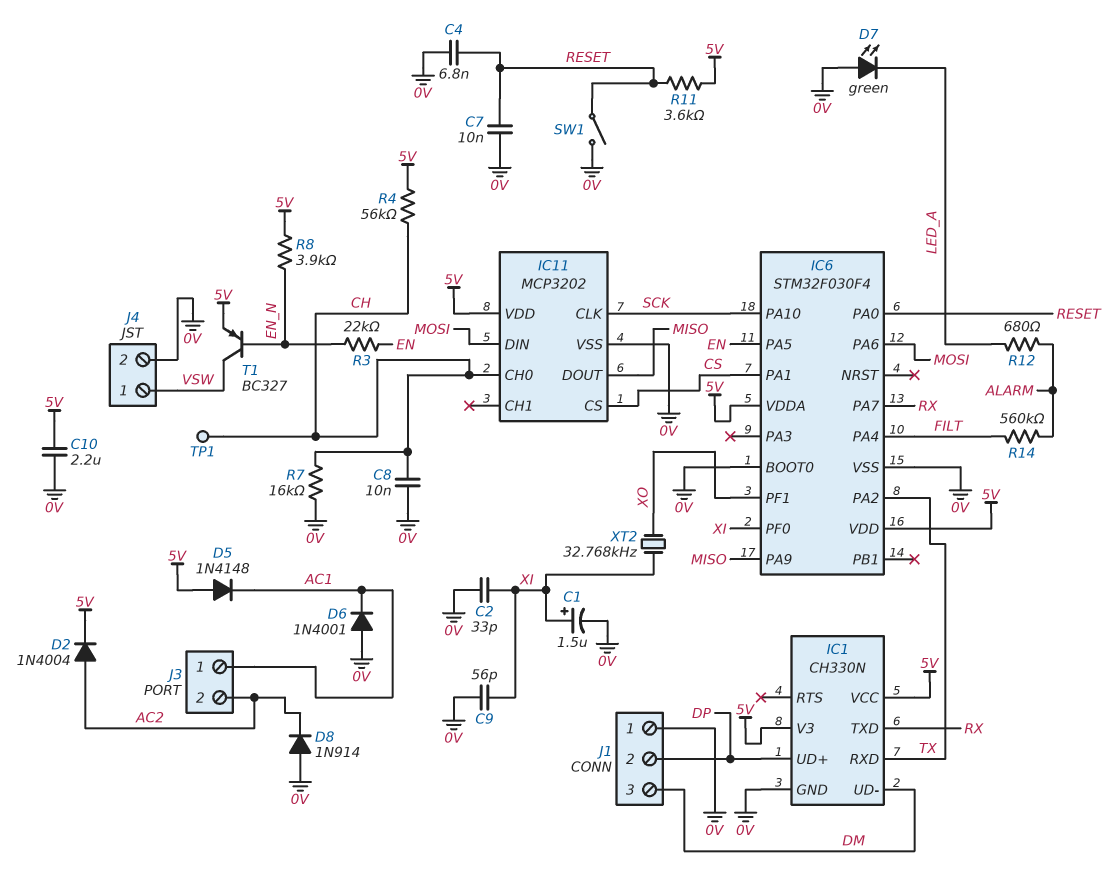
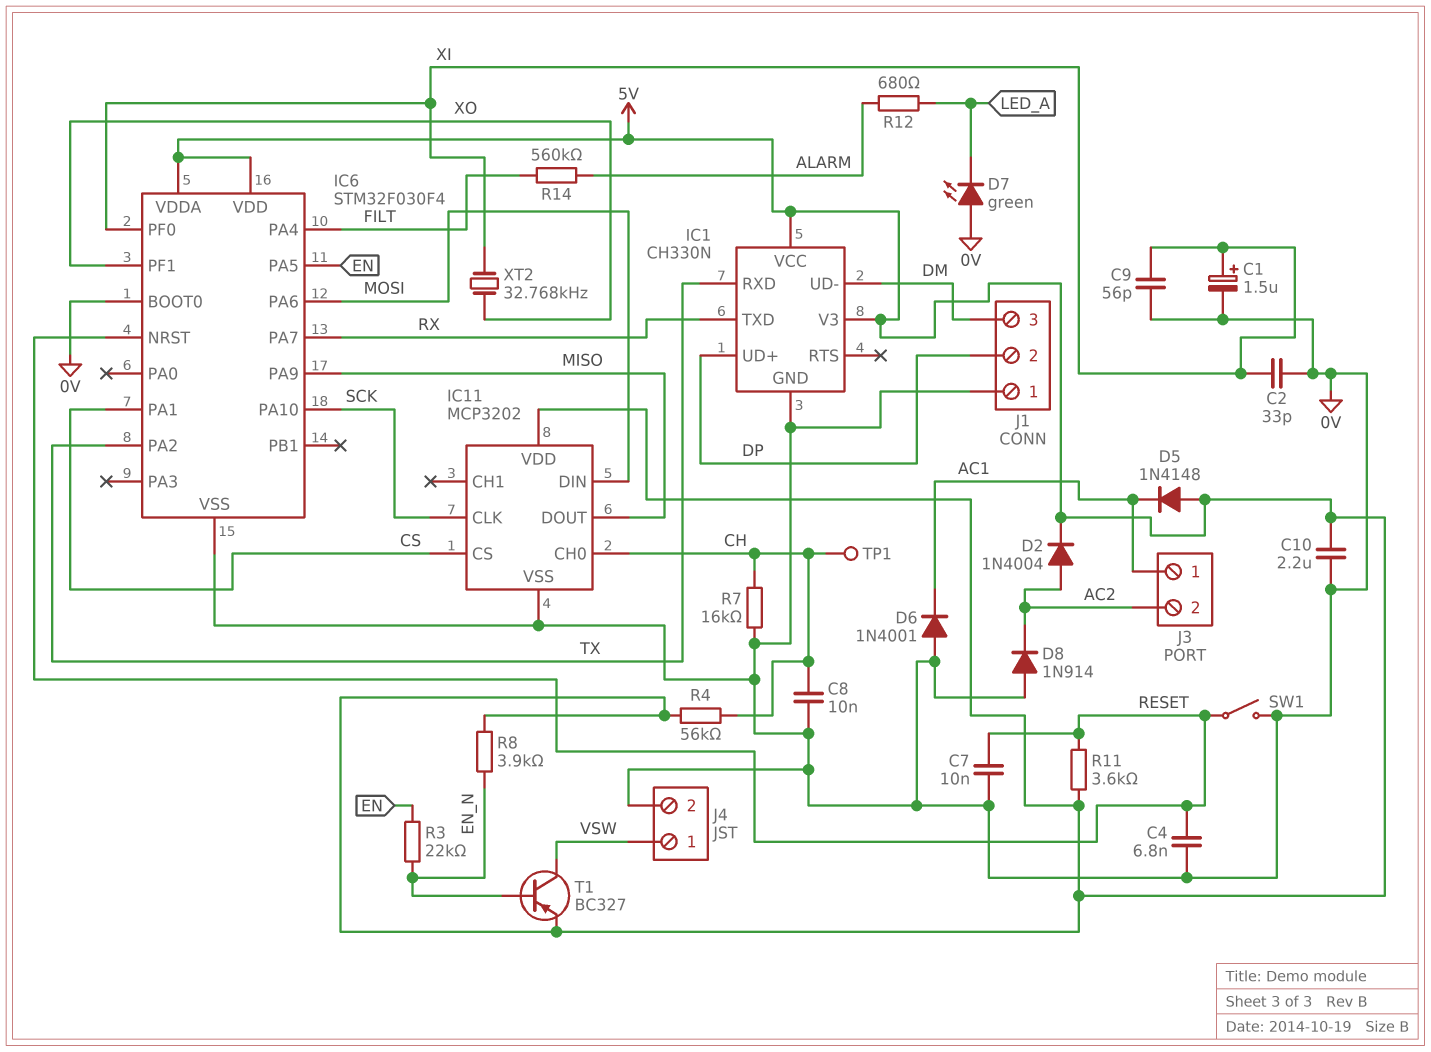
IC6 pin NRST: none -> RESET
IC6 pin PA0: RESET -> none

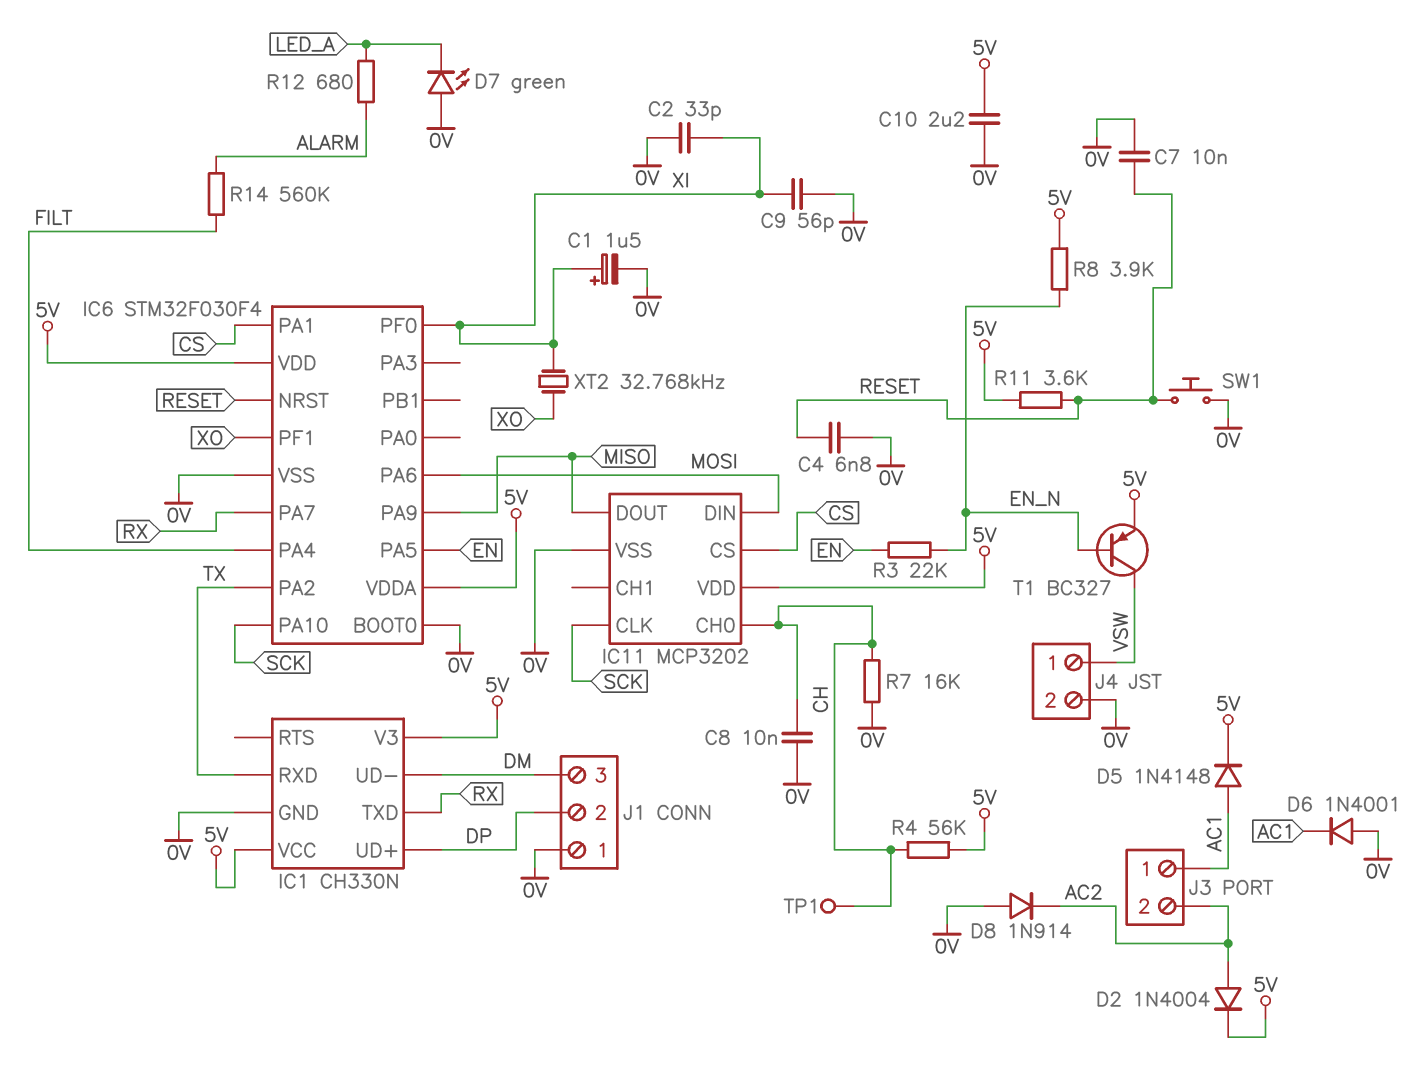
D5: diode 1N4148 (A 5V, K AC1) -> diode 1N4148 (A AC1, K 5V)
SW1: switch (0V, RESET) -> button (0V, RESET)

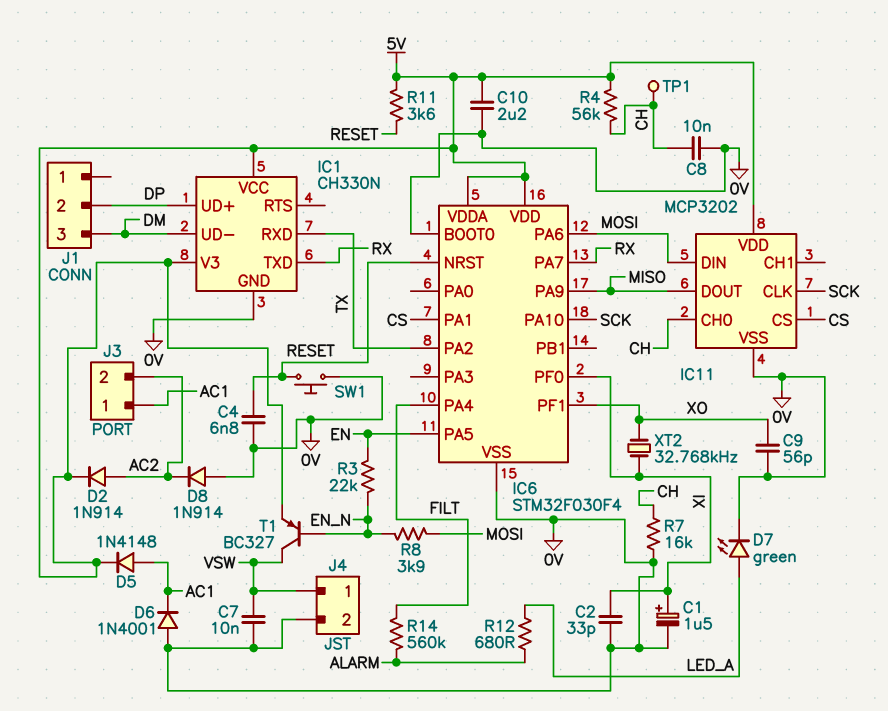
C7: 10nF (0V, RESET) -> 10nF (0V, VSW)
C9: 56pF (0V, XI) -> 56pF (0V, XO)
D2: diode 1N4004 (A AC2, K 5V) -> diode 1N914 (A AC2, K 5V)
D7: LED green (A 0V, K LED_A) -> LED green (A LED_A, K 0V)
J1 pin 1: 0V -> none
R8: 3.9k (5V, EN_N) -> 3.9k (EN_N, MOSI)

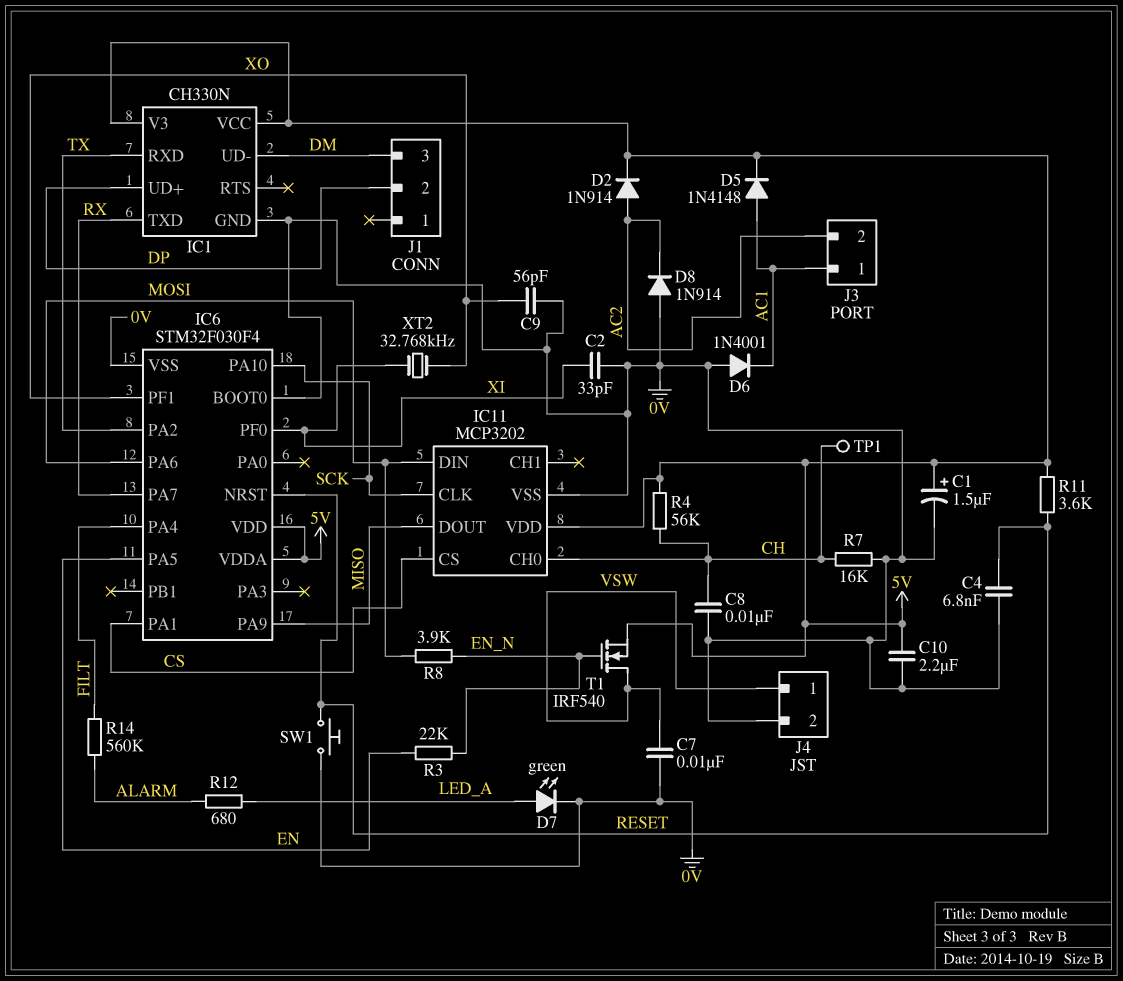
C1: 1.5uF (plus XI, minus 0V) -> 1.5uF (plus 5V, minus 0V)
T1: PNP BC327 (B EN_N, C VSW, E 5V) -> NMOS IRF540 (G EN_N, D VSW, S 5V)

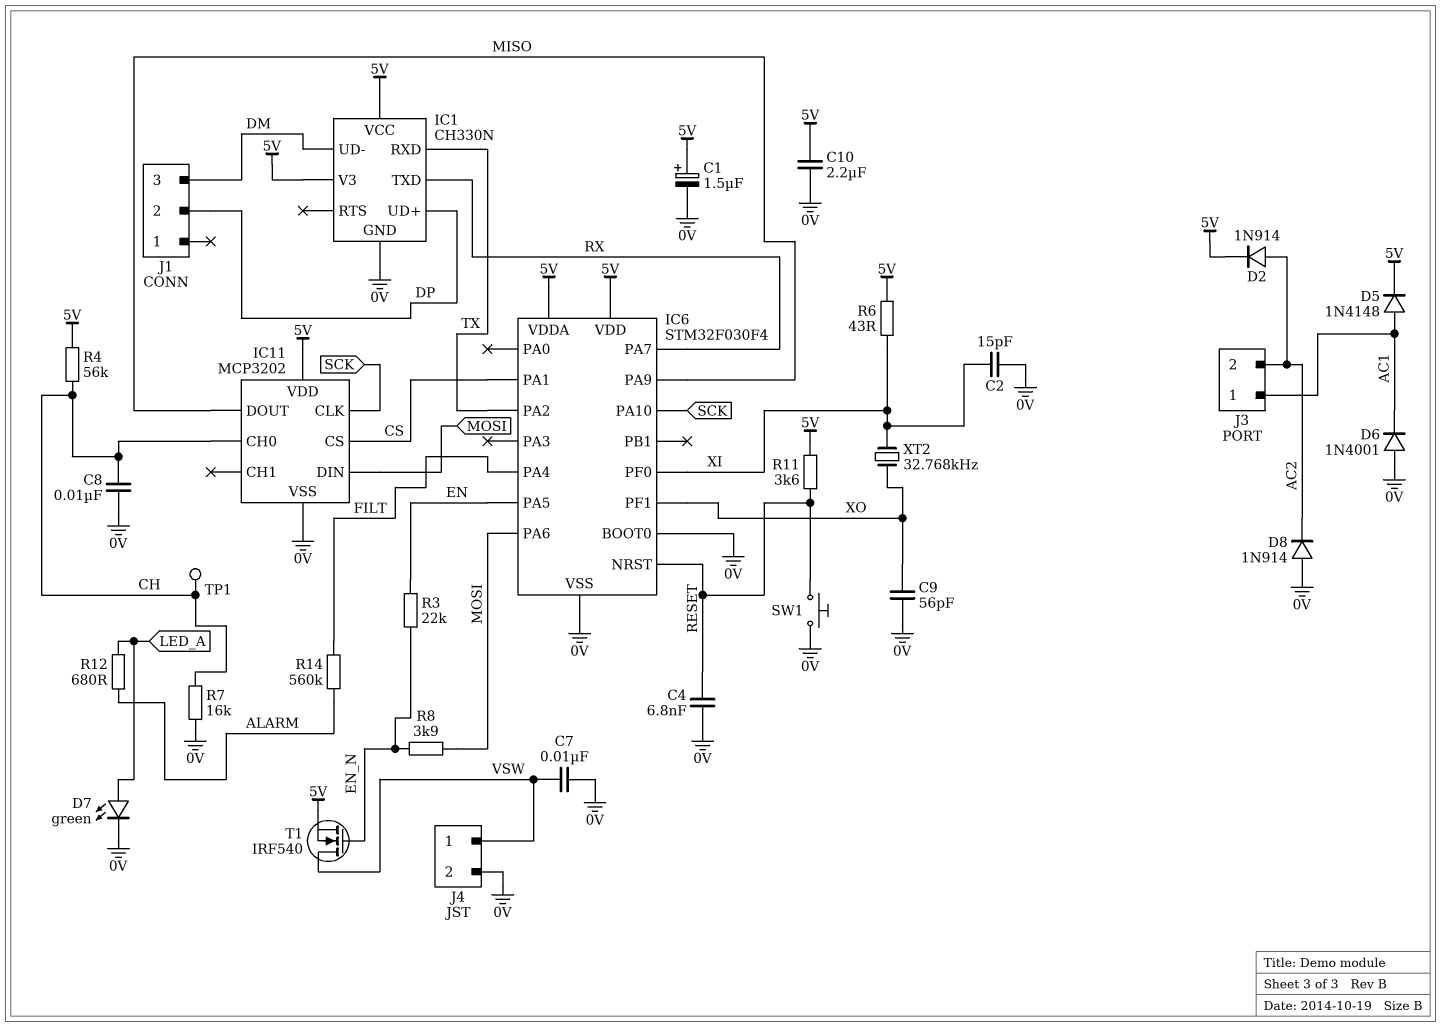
C2: 33pF (0V, XI) -> 15pF (0V, XI)
R6: none -> 43 (5V, XI)

